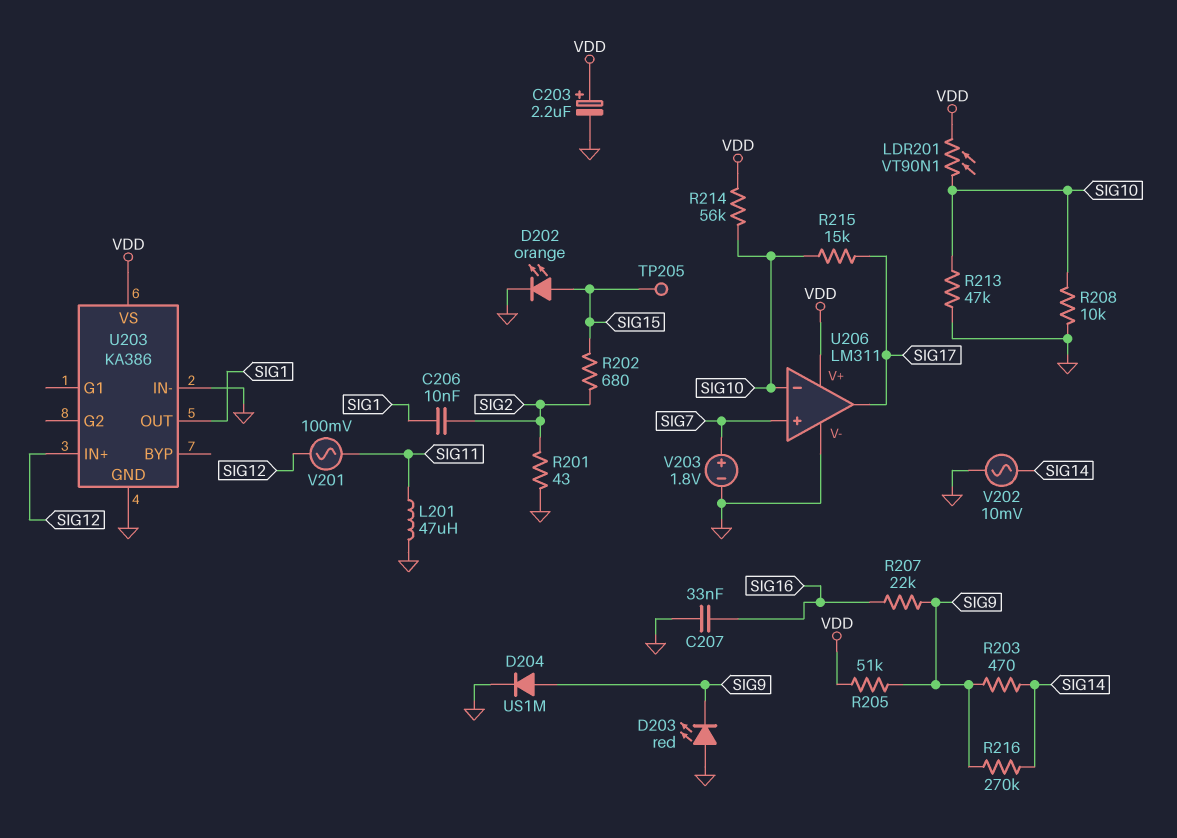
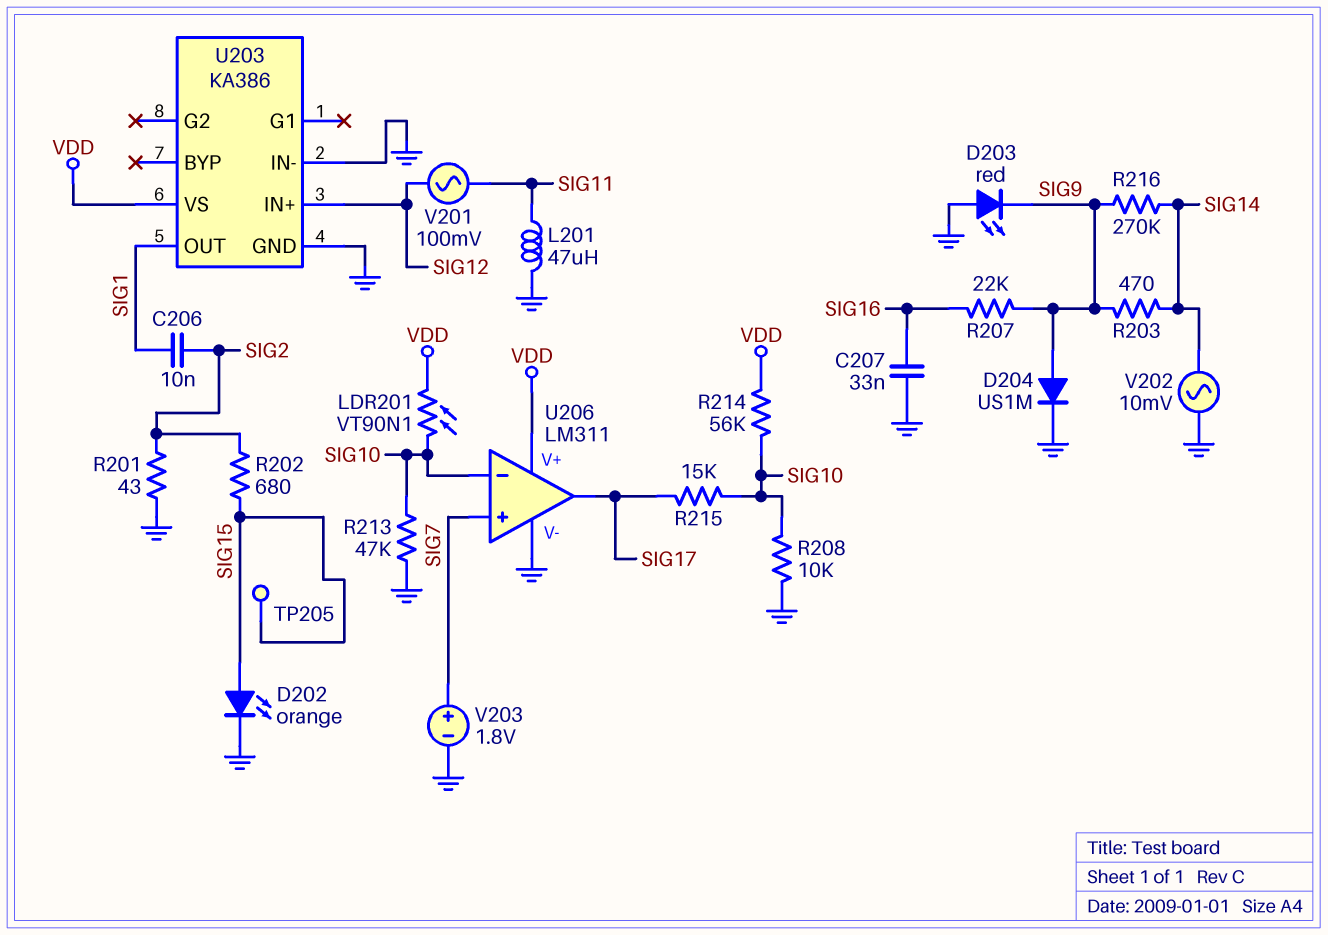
C203: 2.2uF (plus VDD, minus GND) -> none
R205: 51k (SIG9, VDD) -> none

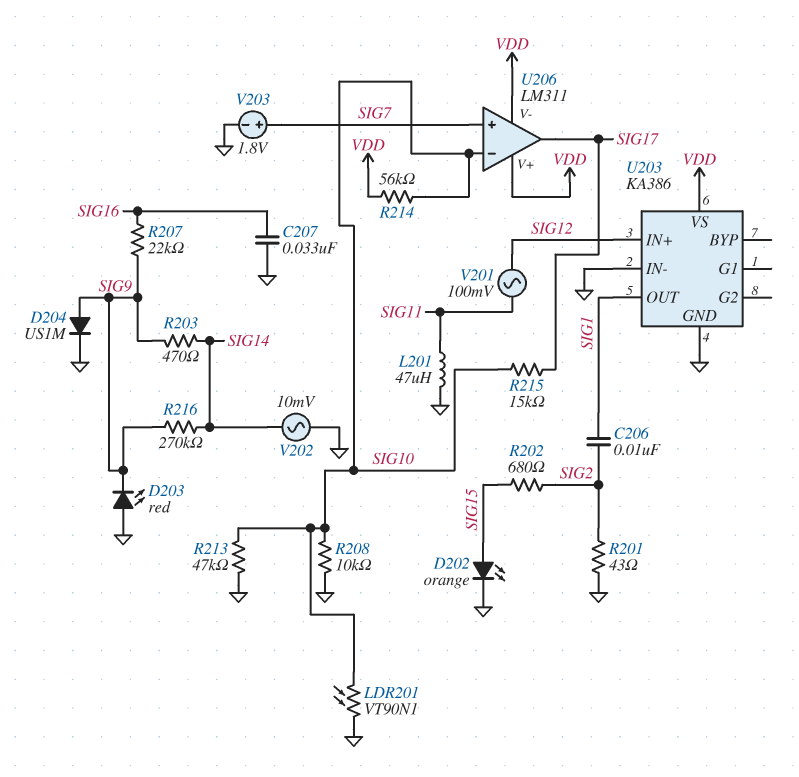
LDR201: VT90N1 (SIG10, VDD) -> VT90N1 (GND, SIG10)
TP205: test point (SIG15) -> none
U206 pin V-: GND -> VDD

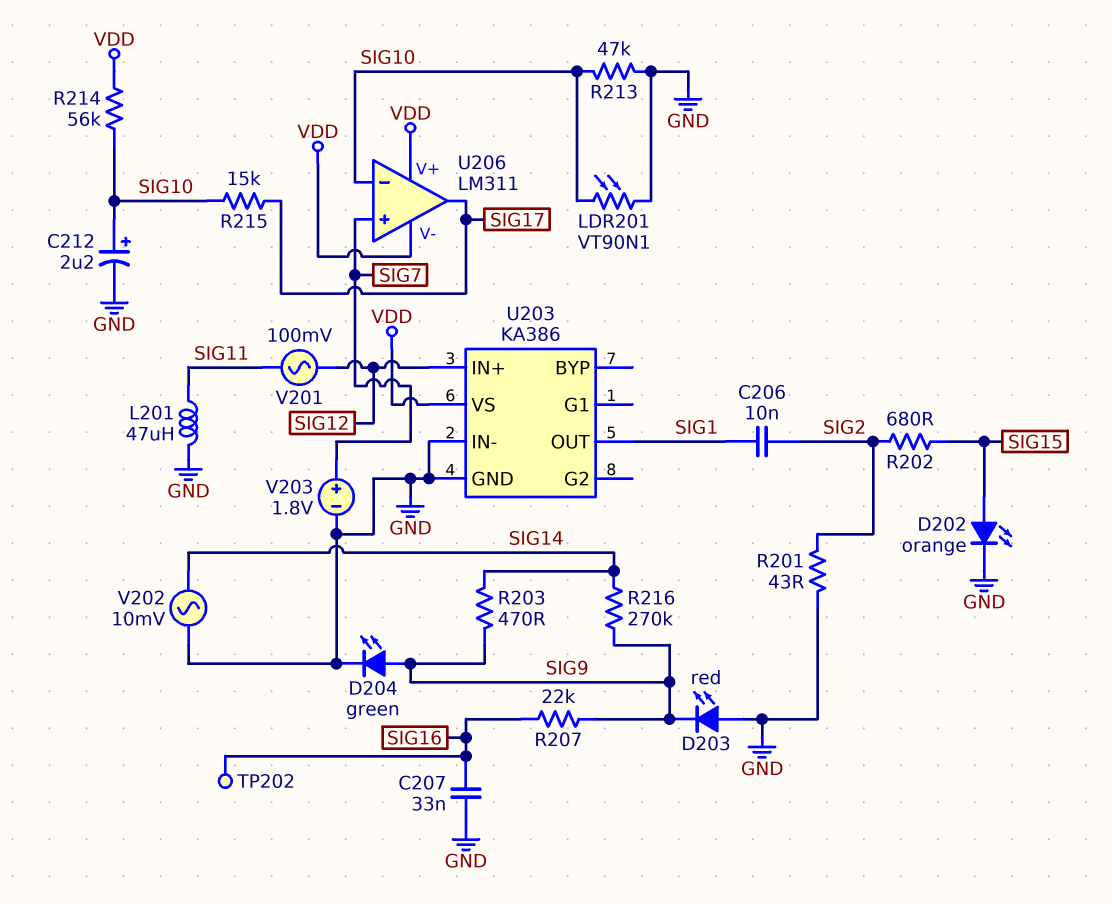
C212: none -> 2.2uF (plus SIG10, minus GND)
D204: diode US1M (A SIG9, K GND) -> LED green (A SIG9, K GND)
R208: 10k (GND, SIG10) -> none
TP202: none -> test point (SIG16)

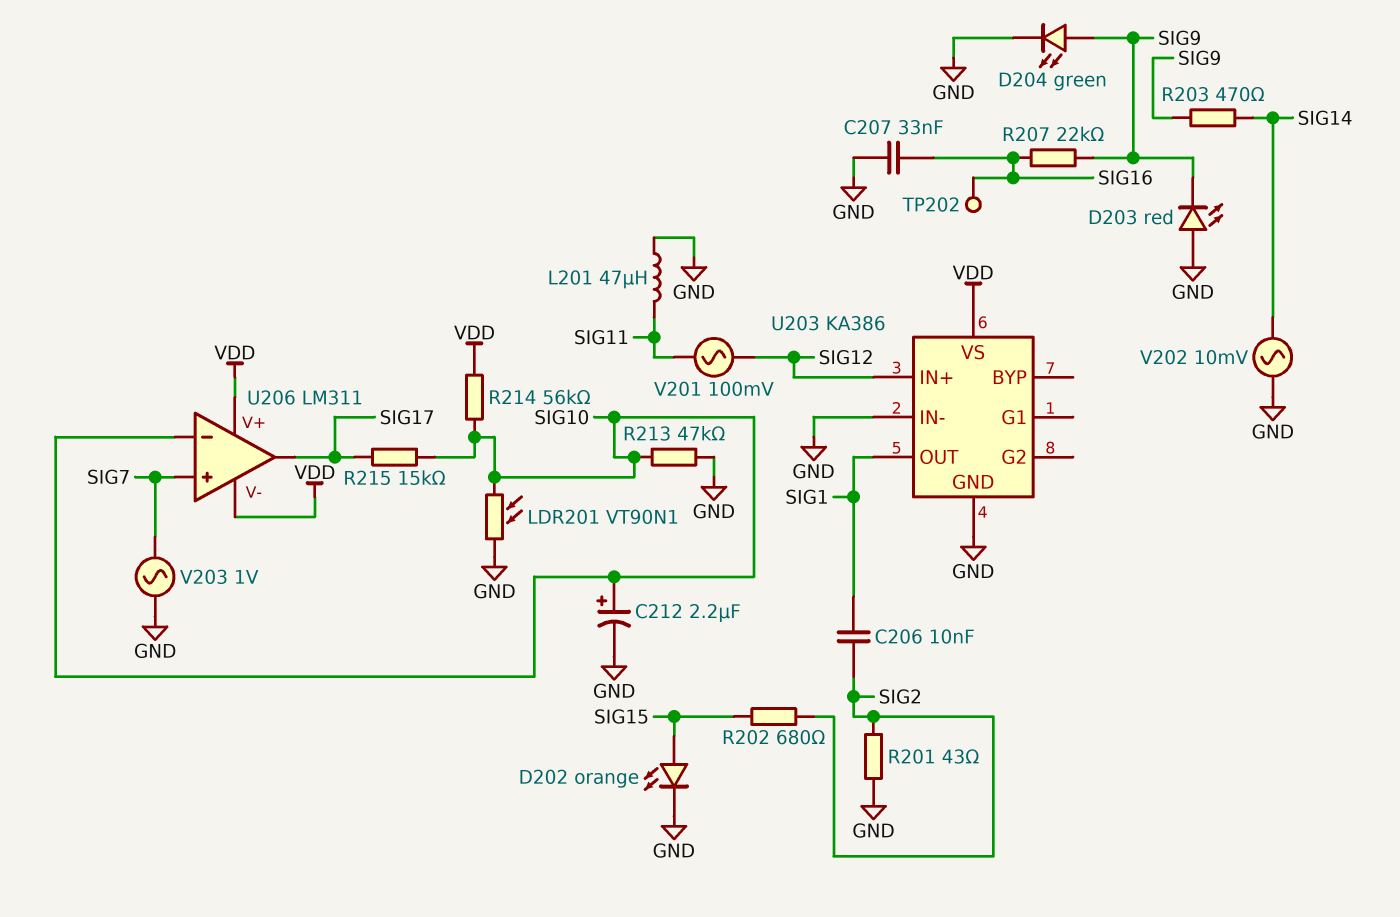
R216: 270k (SIG9, SIG14) -> none
V203: 1.8V (plus SIG7, minus GND) -> AC 1V (GND, SIG7)

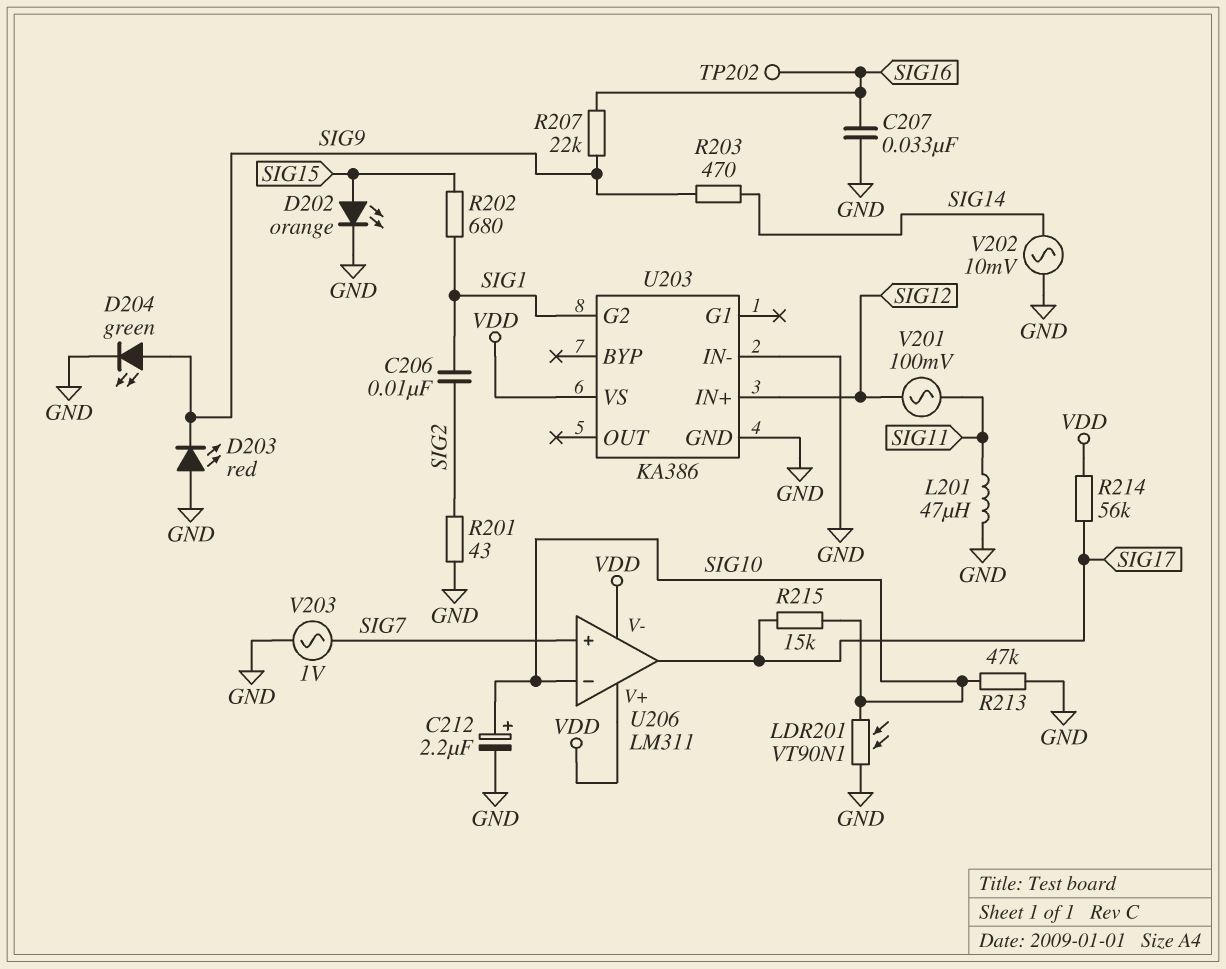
R202: 680 (SIG2, SIG15) -> 680 (SIG1, SIG15)
R214: 56k (SIG10, VDD) -> 56k (SIG17, VDD)
U203 pin G2: none -> SIG1
U203 pin OUT: SIG1 -> none

